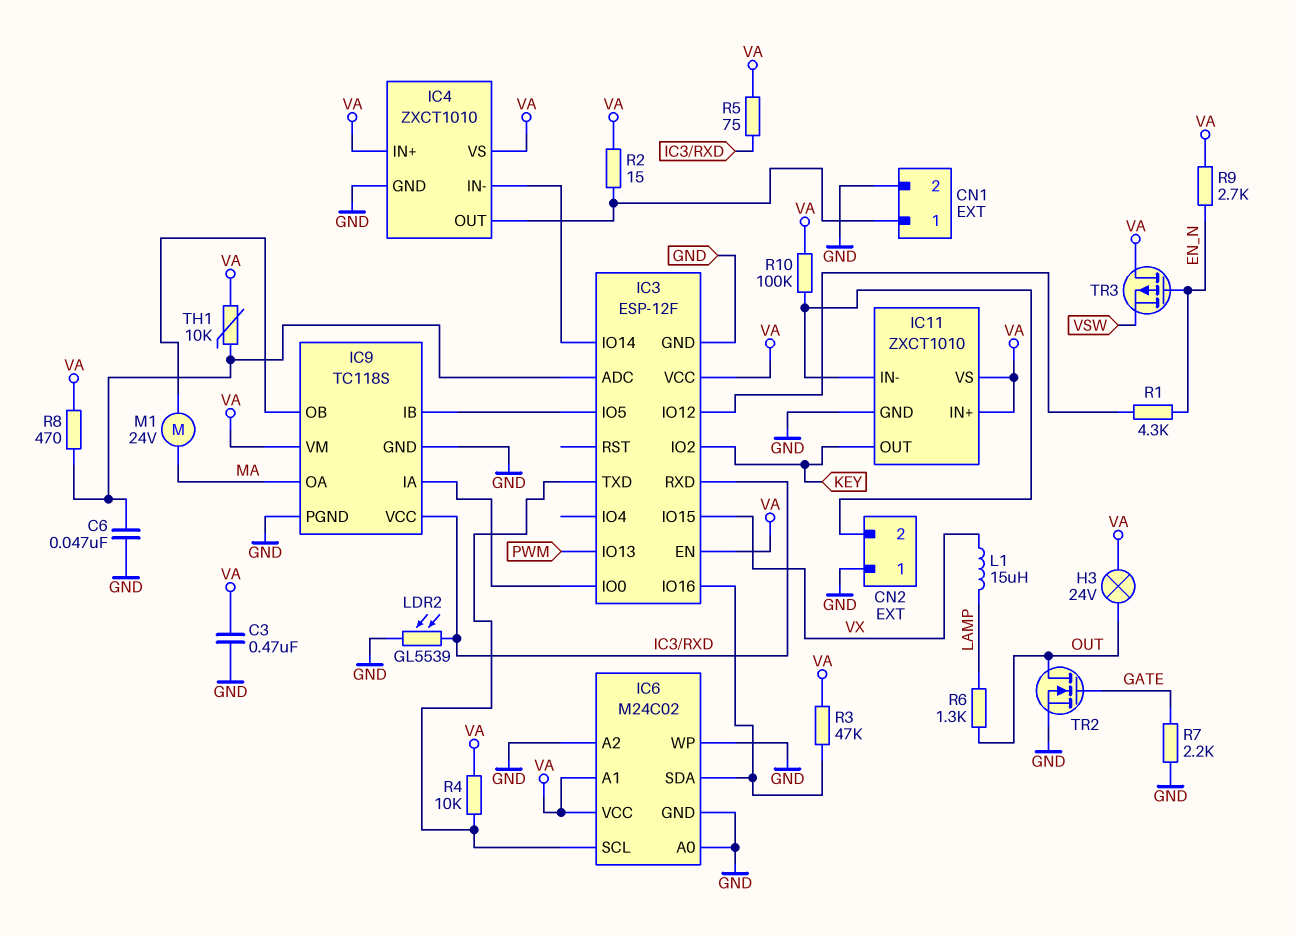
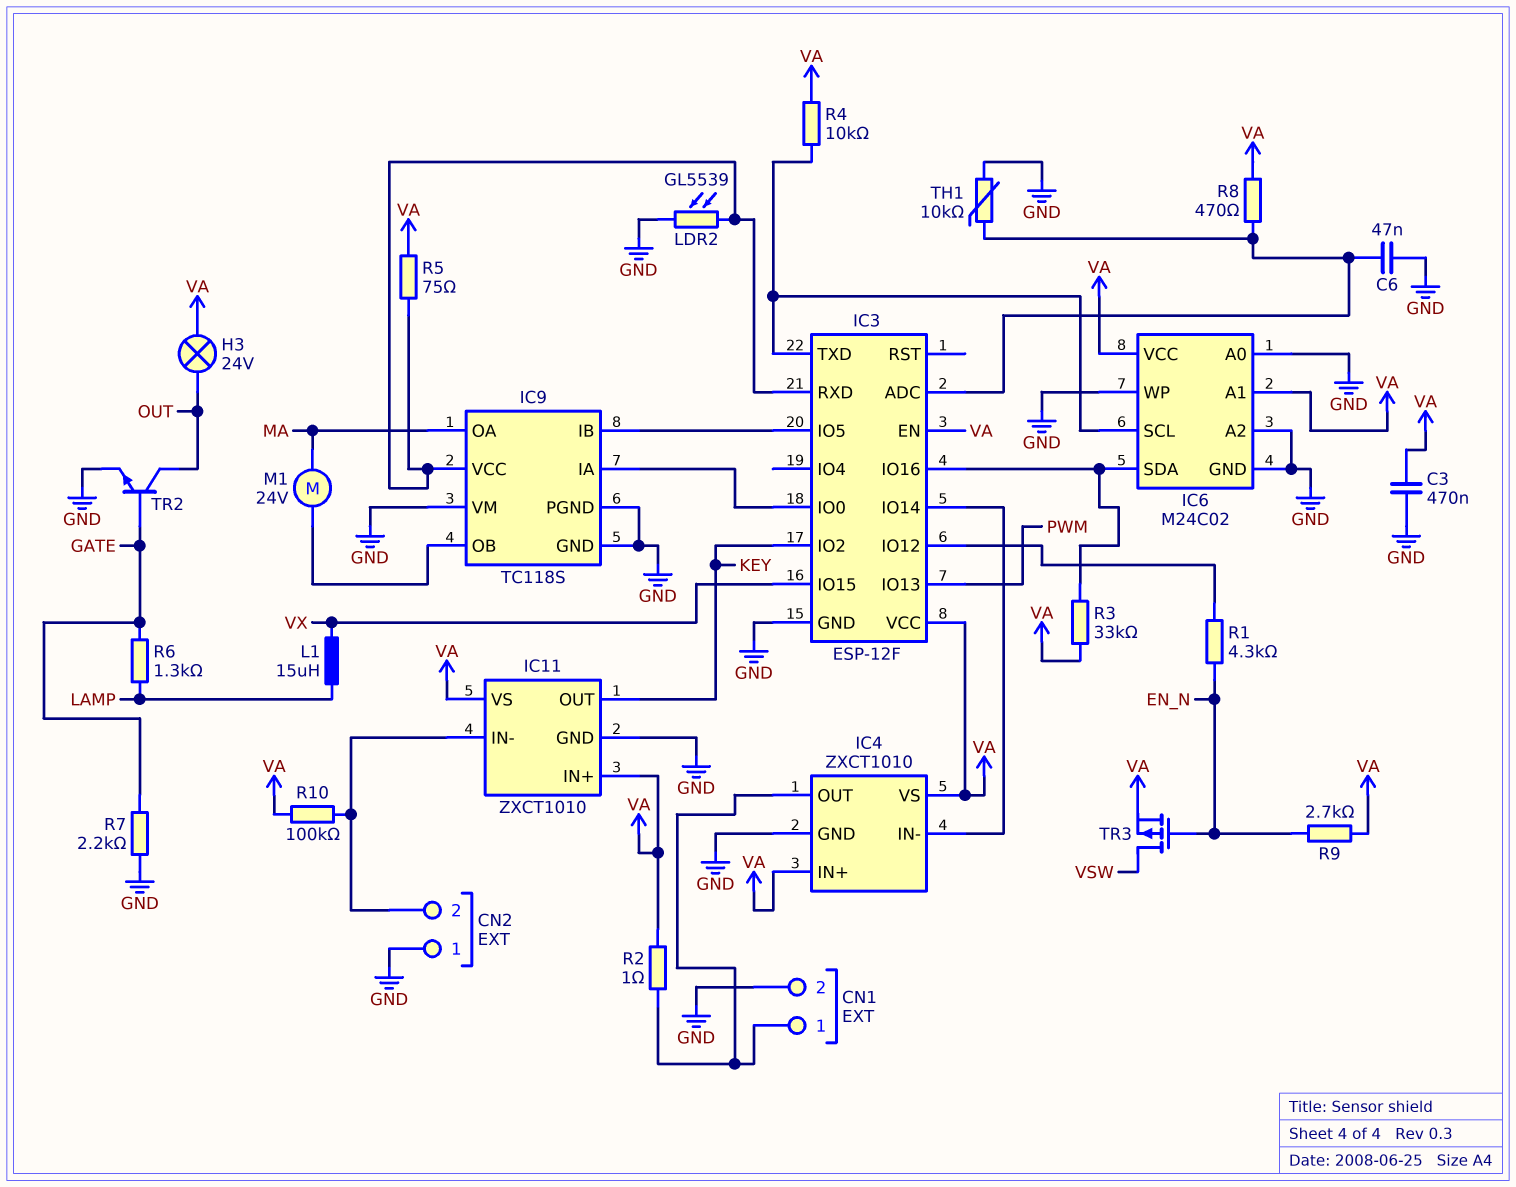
IC9 pin VM: VA -> GND
R2: 15 (CN1/1, VA) -> 1 (CN1/1, VA)
R3: 47k (IC3/IO16, VA) -> 33k (IC3/IO16, VA)
R6: 1.3k (LAMP, OUT) -> 1.3k (GATE, LAMP)
TH1: 10k (IC3/ADC, VA) -> 10k (GND, IC3/ADC)
TR2: NMOS (G GATE, D OUT, S GND) -> NPN (B GATE, C OUT, E GND)
TR3: PMOS (G EN_N, D VA, S VSW) -> PMOS (G EN_N, D VSW, S VA)

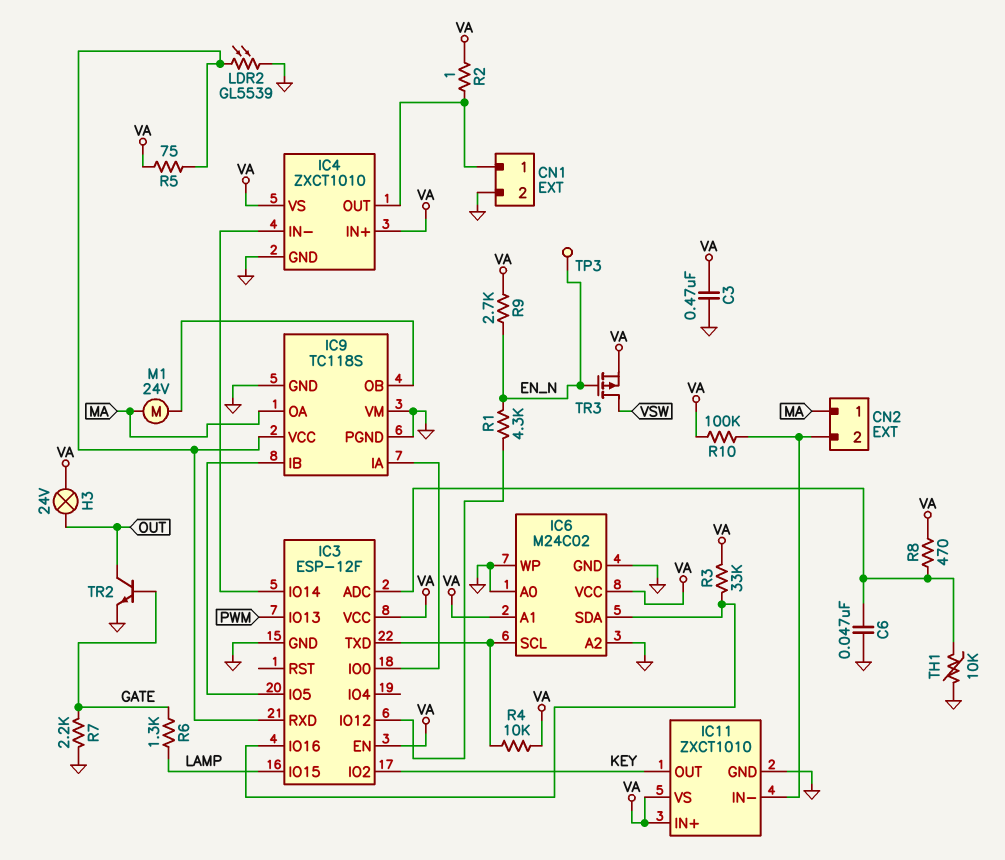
CN2 pin 1: GND -> MA
IC3 pin IO15: VX -> LAMP
L1: 15uH (LAMP, VX) -> none
TP3: none -> test point (EN_N)

